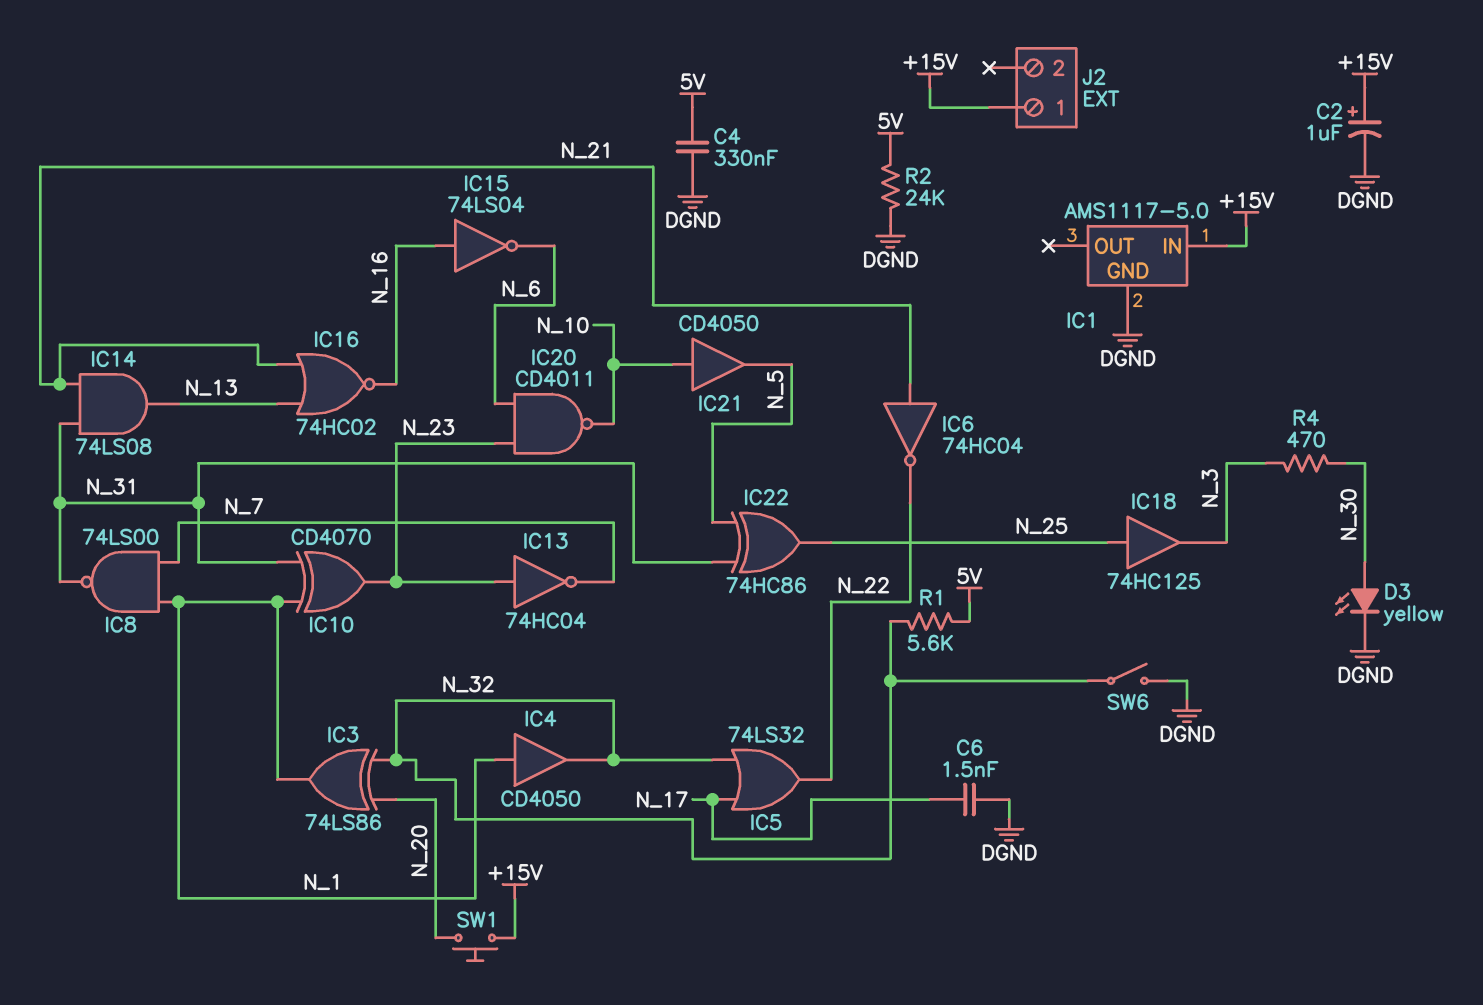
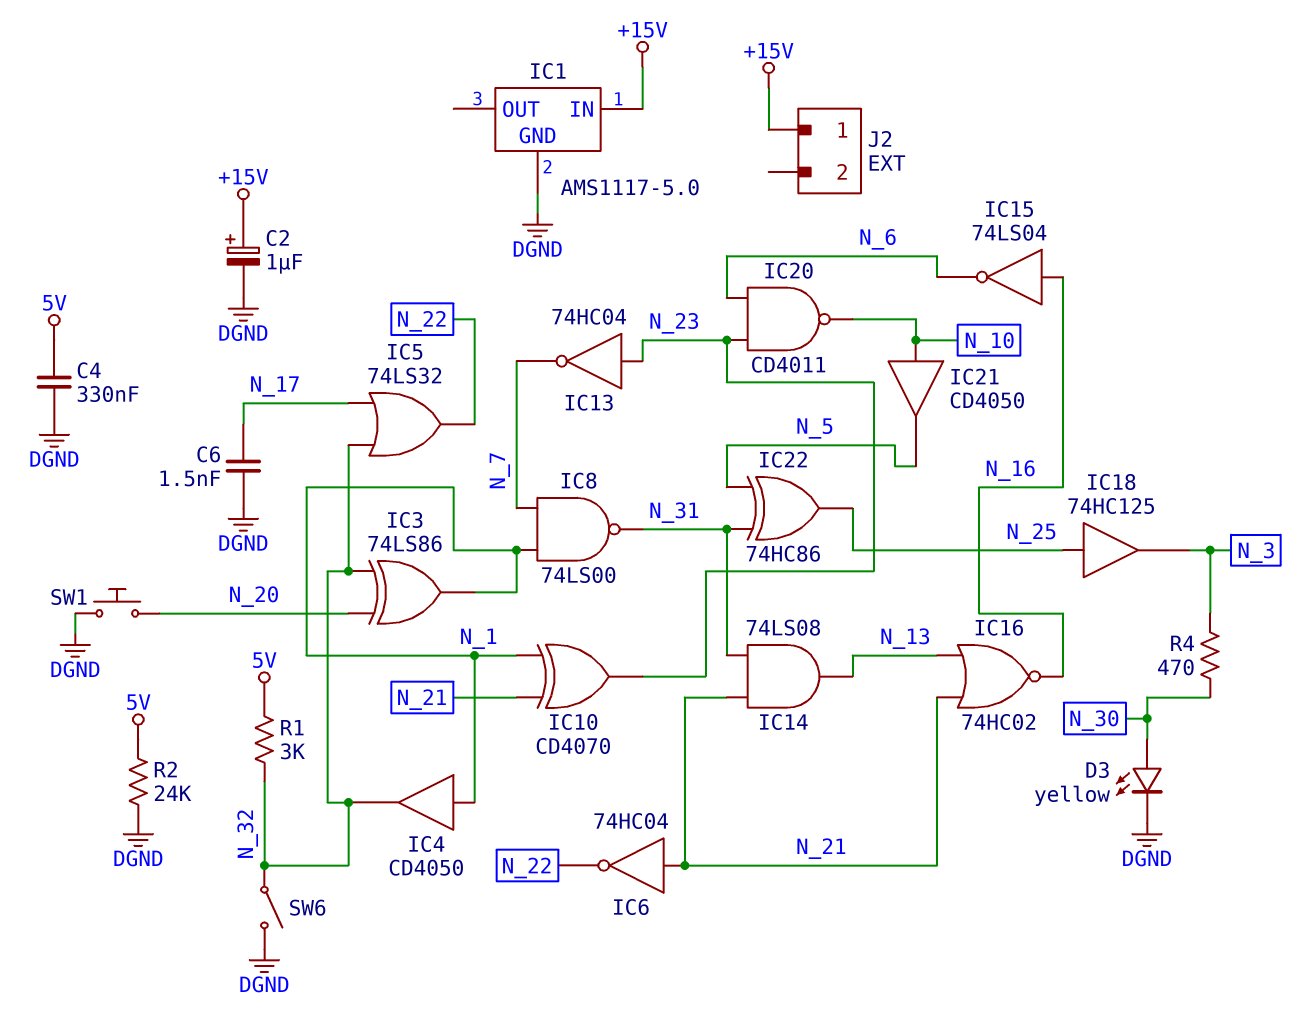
IC10: XOR CD4070 (in N_1, in N_31, out N_23) -> XOR CD4070 (in N_1, in N_21, out N_23)
R1: 5.6k (5V, N_32) -> 3k (5V, N_32)
SW1: button (+15V, N_20) -> button (DGND, N_20)

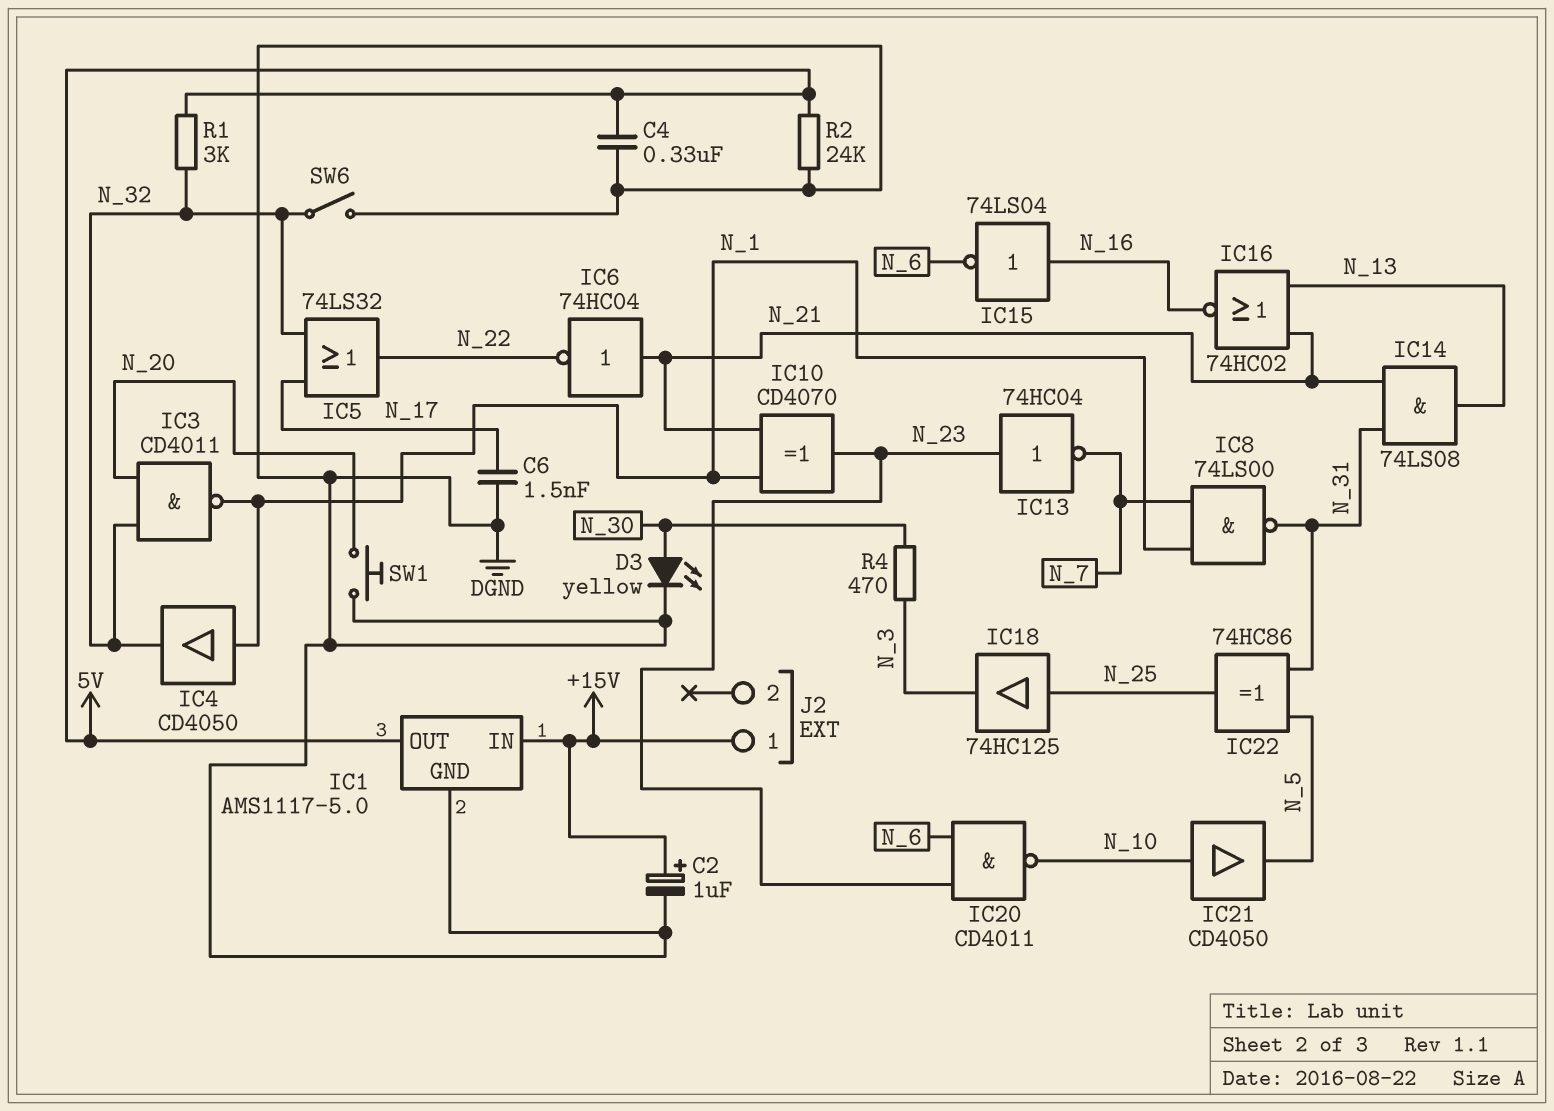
IC1 pin OUT: none -> 5V
IC3: XOR 74LS86 (in N_20, in N_32, out N_1) -> NAND CD4011 (in N_20, in N_32, out N_1)

